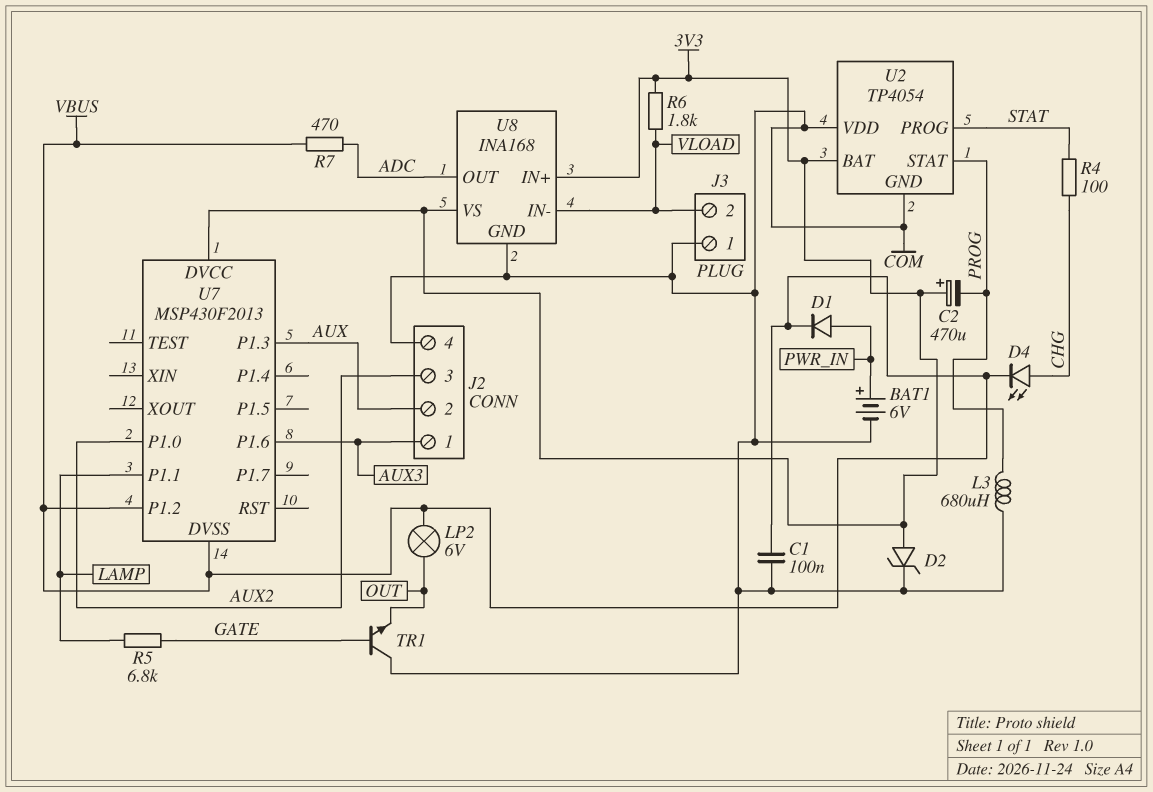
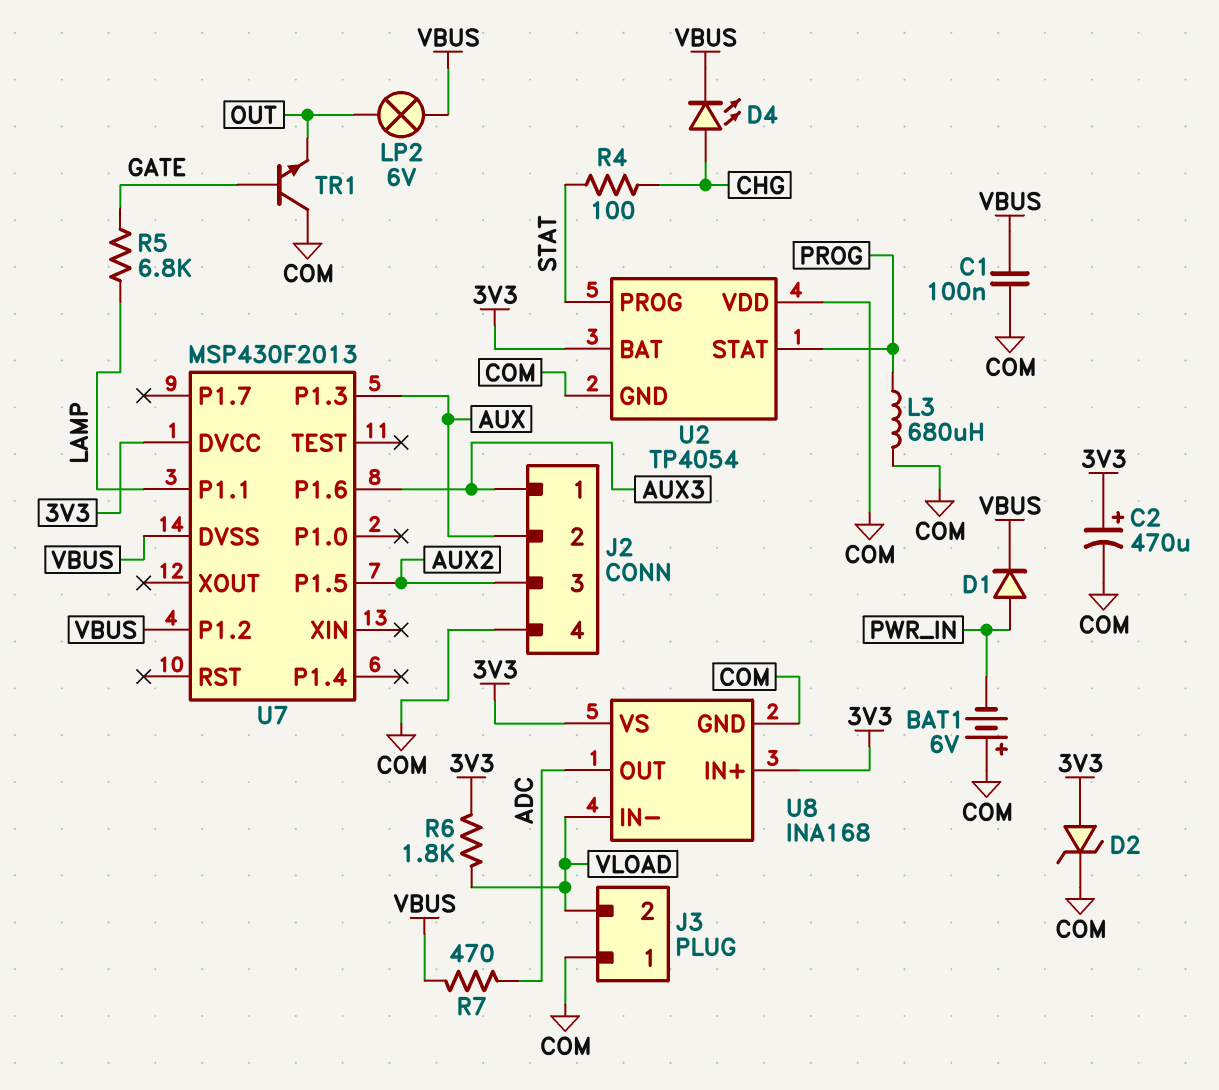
BAT1: 6V (plus PWR_IN, minus COM) -> 6V (plus COM, minus PWR_IN)
C2: 470uF (plus 3V3, minus PROG) -> 470uF (plus 3V3, minus COM)
U7 pin P1.0: AUX2 -> none
U7 pin P1.5: none -> AUX2

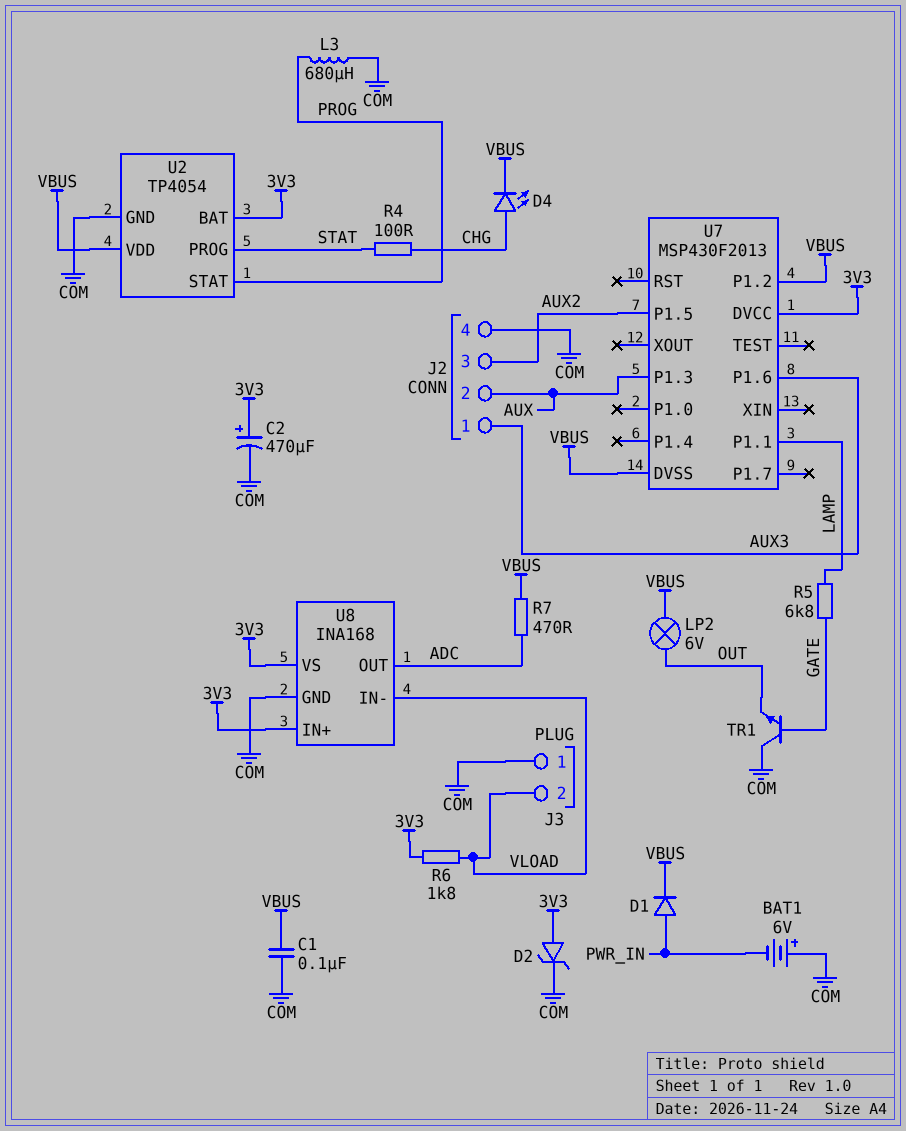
U2 pin VDD: COM -> VBUS

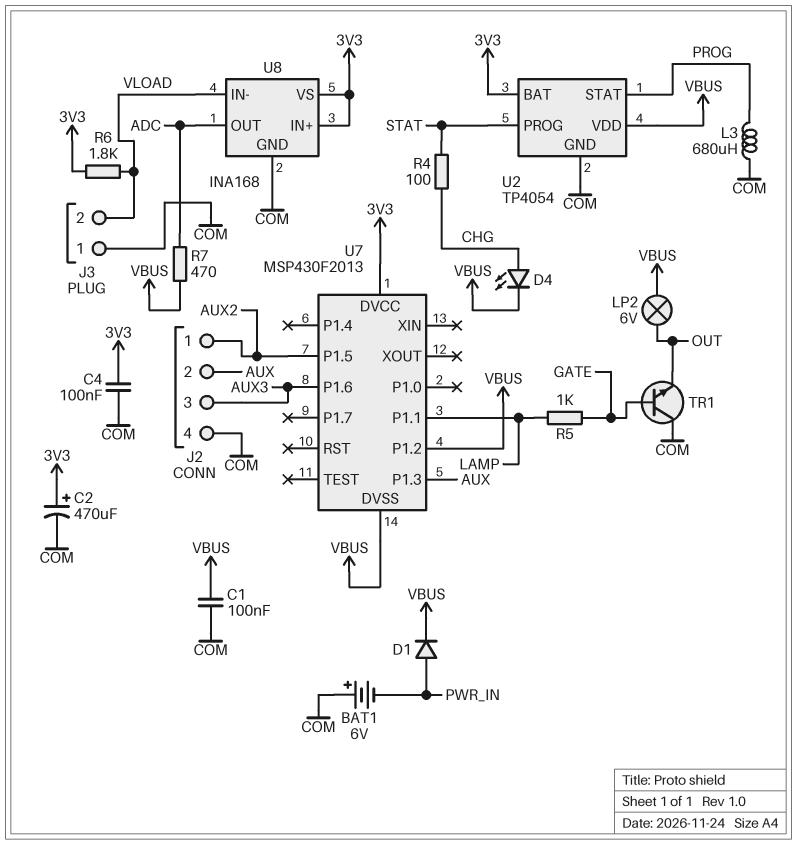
C4: none -> 100nF (3V3, COM)
D2: zener (A 3V3, K COM) -> none
J2 pin 1: AUX3 -> AUX2
J2 pin 3: AUX2 -> AUX3
R5: 6.8k (GATE, LAMP) -> 1k (GATE, LAMP)

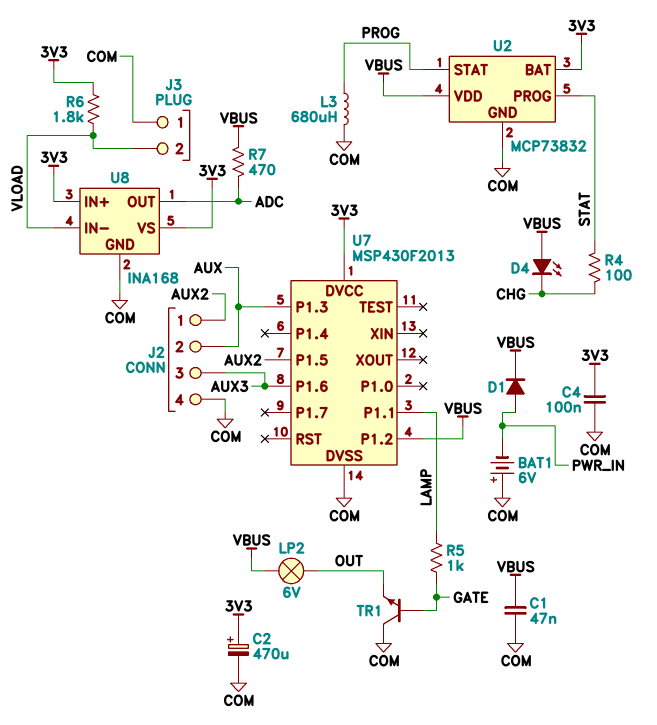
C1: 100nF (COM, VBUS) -> 47nF (COM, VBUS)
D4: LED (A CHG, K VBUS) -> LED (A VBUS, K CHG)
U2: TP4054 -> MCP73832
U7 pin DVSS: VBUS -> COM

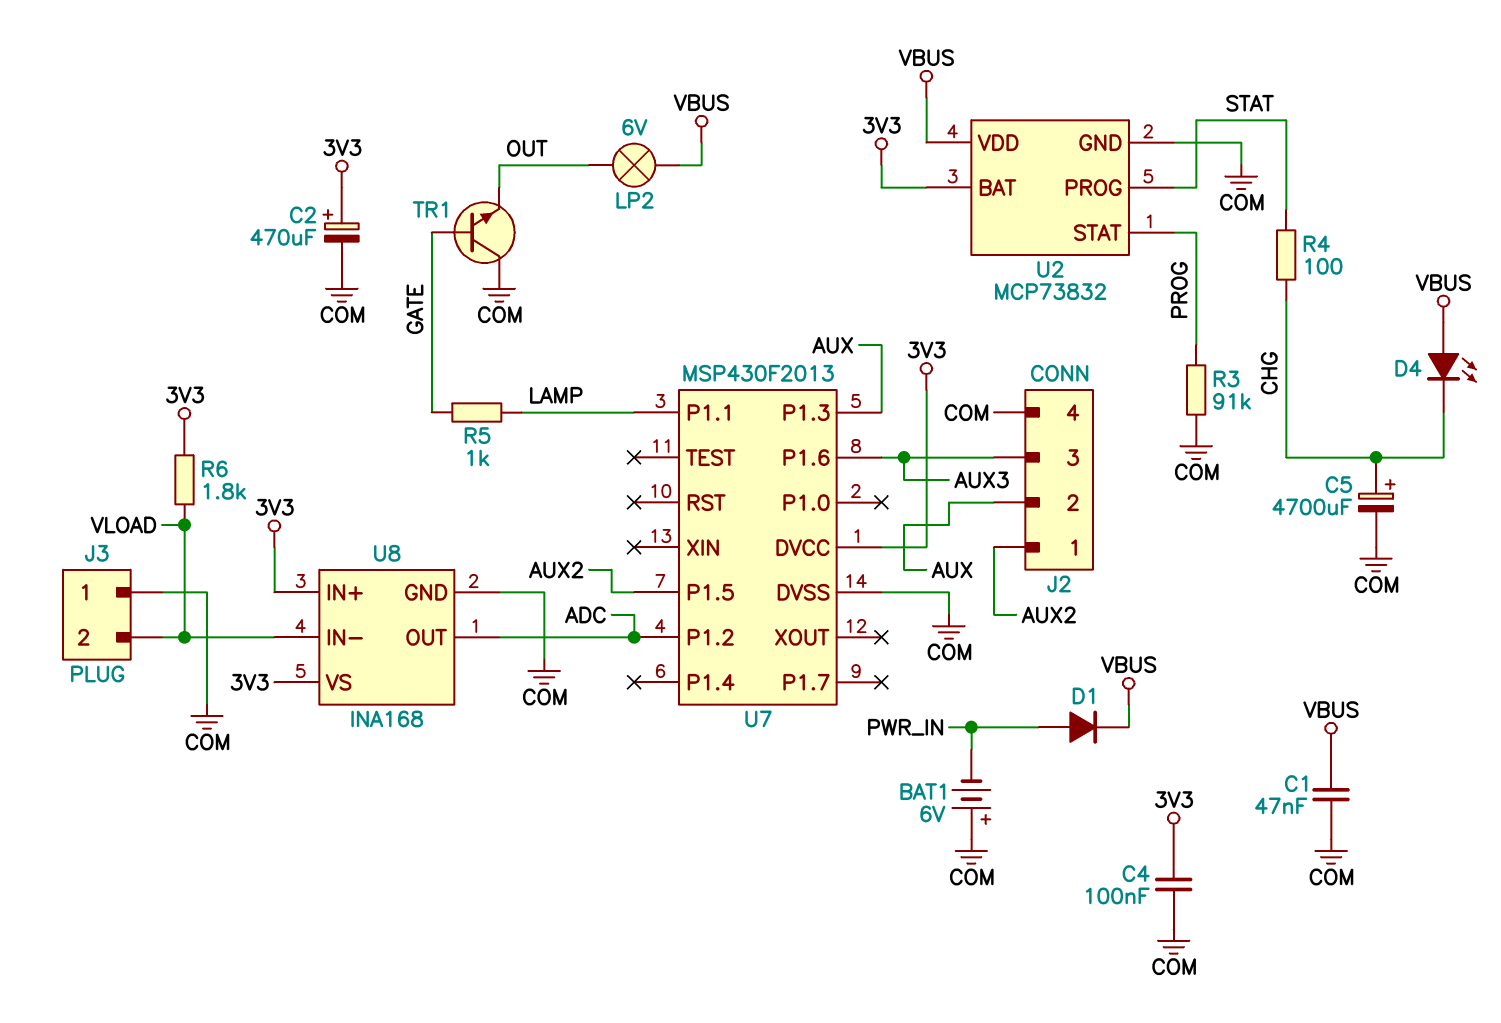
C5: none -> 4700uF (plus CHG, minus COM)
L3: 680uH (COM, PROG) -> none
R3: none -> 91k (COM, PROG)
R7: 470 (ADC, VBUS) -> none
U7 pin P1.2: VBUS -> ADC

